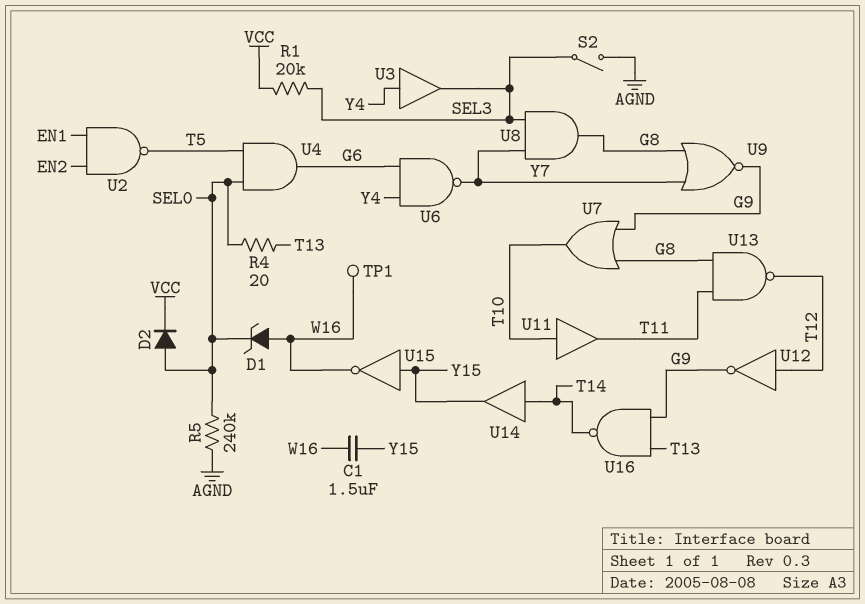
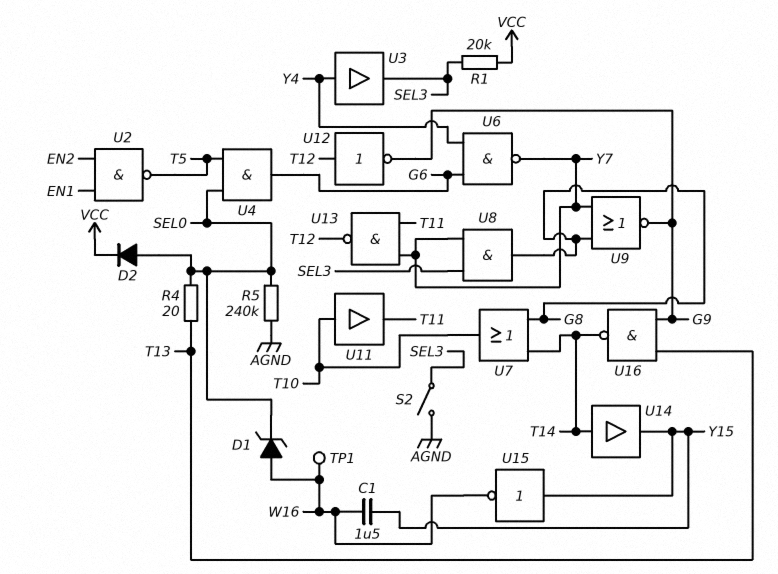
U7: OR (in G8, in G9, out T10) -> OR (in G8, in T14, out T10)
U13: NAND (in G8, in T11, out T12) -> NAND (in T11, in Y7, out T12)

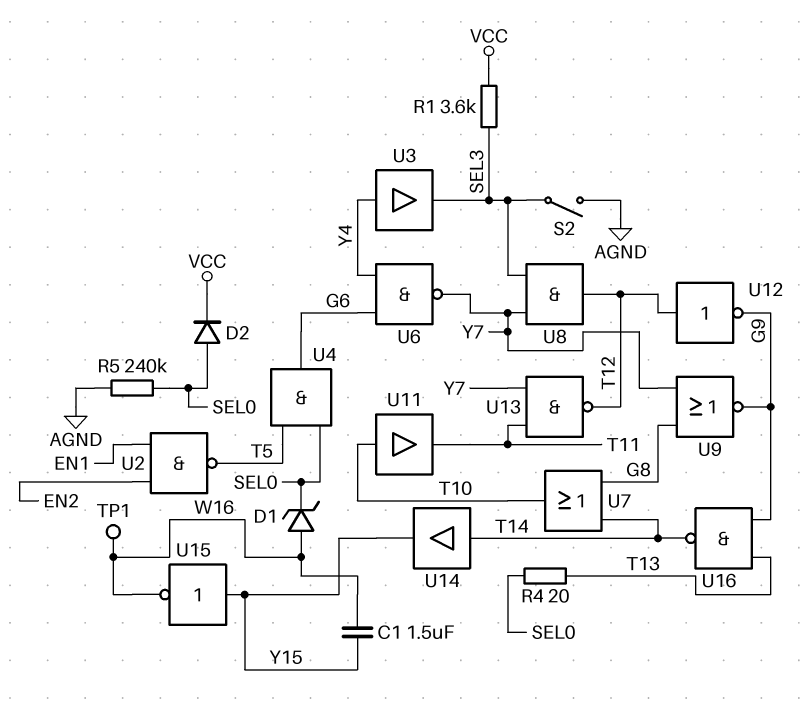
R1: 20k (SEL3, VCC) -> 3.6k (SEL3, VCC)
U8: AND (in SEL3, in Y7, out G8) -> AND (in SEL3, in Y7, out T12)

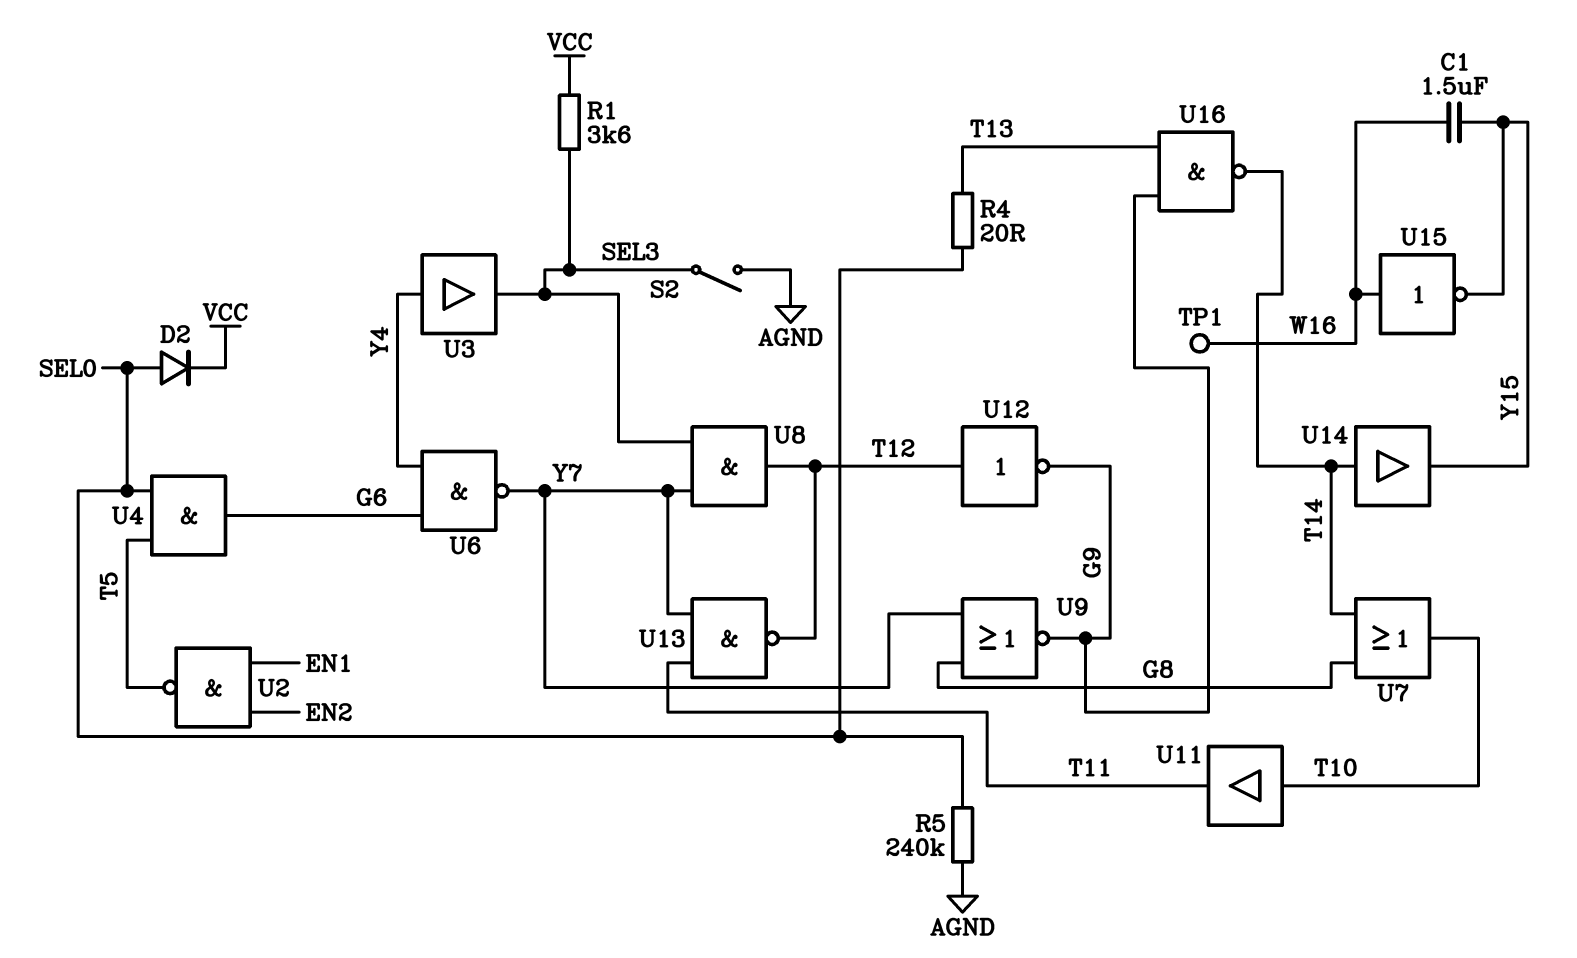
D1: zener (A W16, K SEL0) -> none
U15: NOT (in Y15, out W16) -> NOT (in W16, out Y15)

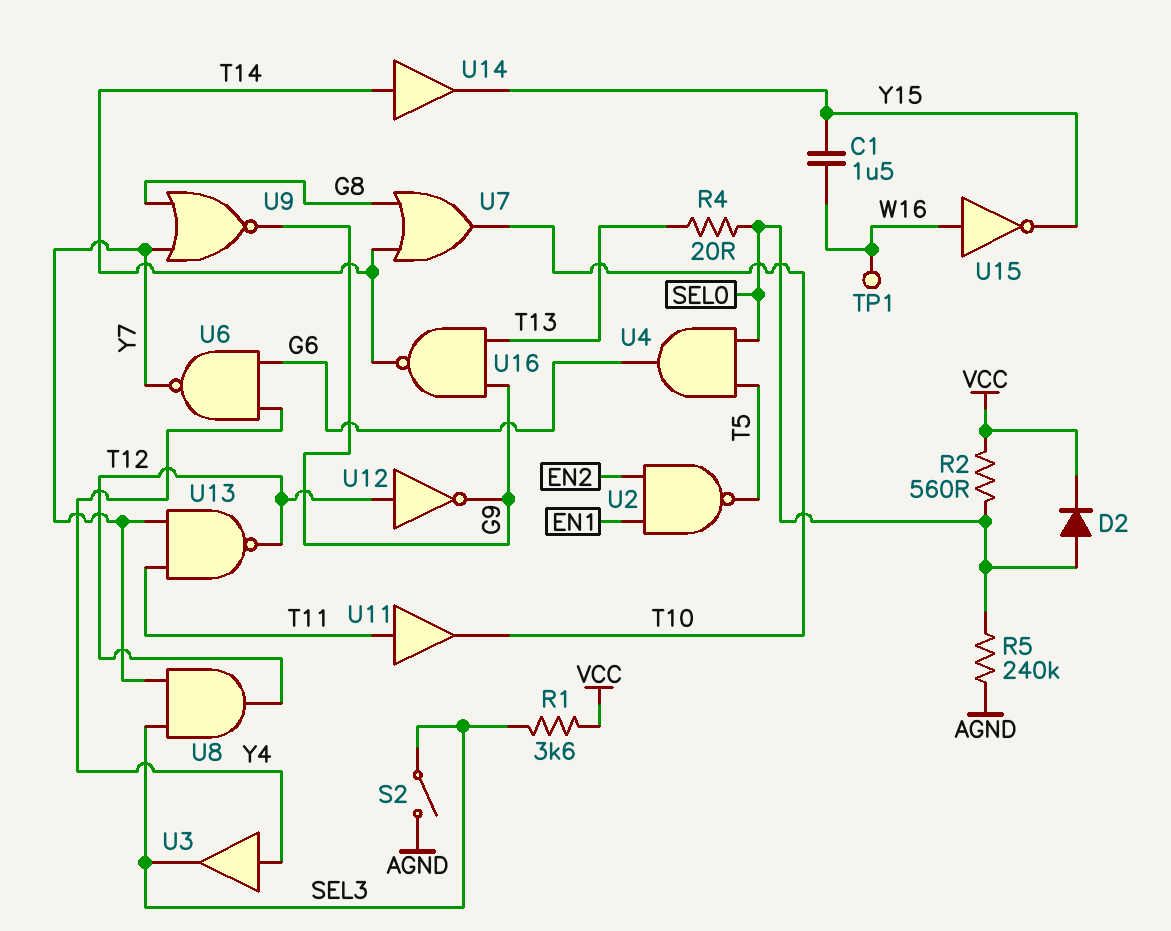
R2: none -> 560 (SEL0, VCC)
U11: buffer (in T10, out T11) -> buffer (in T11, out T10)

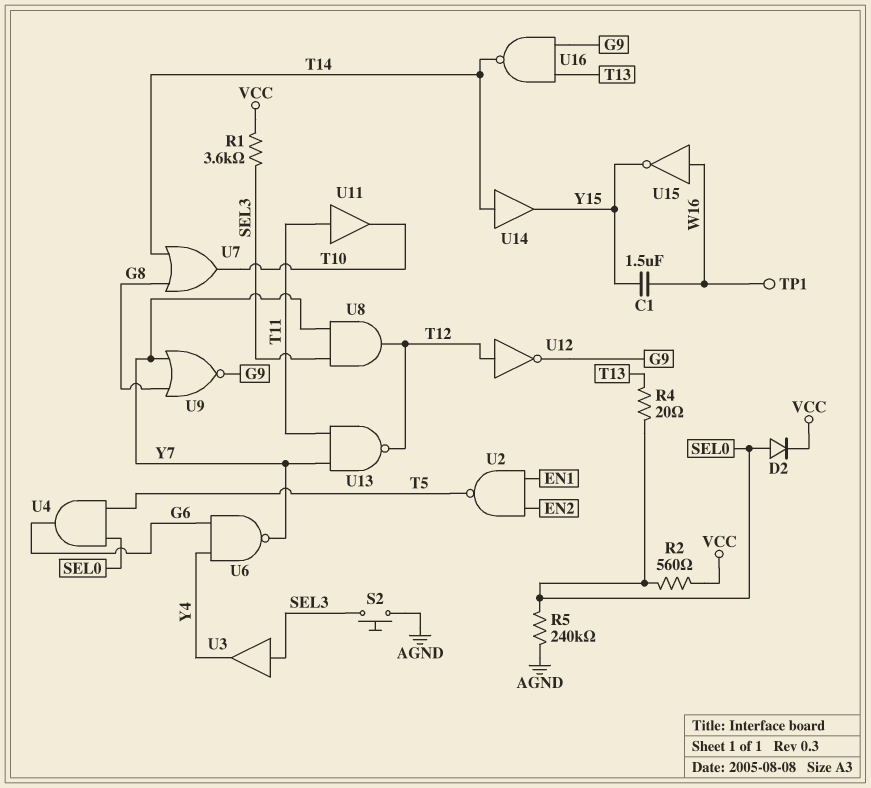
S2: switch (AGND, SEL3) -> button (AGND, SEL3)
U3: buffer (in Y4, out SEL3) -> buffer (in SEL3, out Y4)

